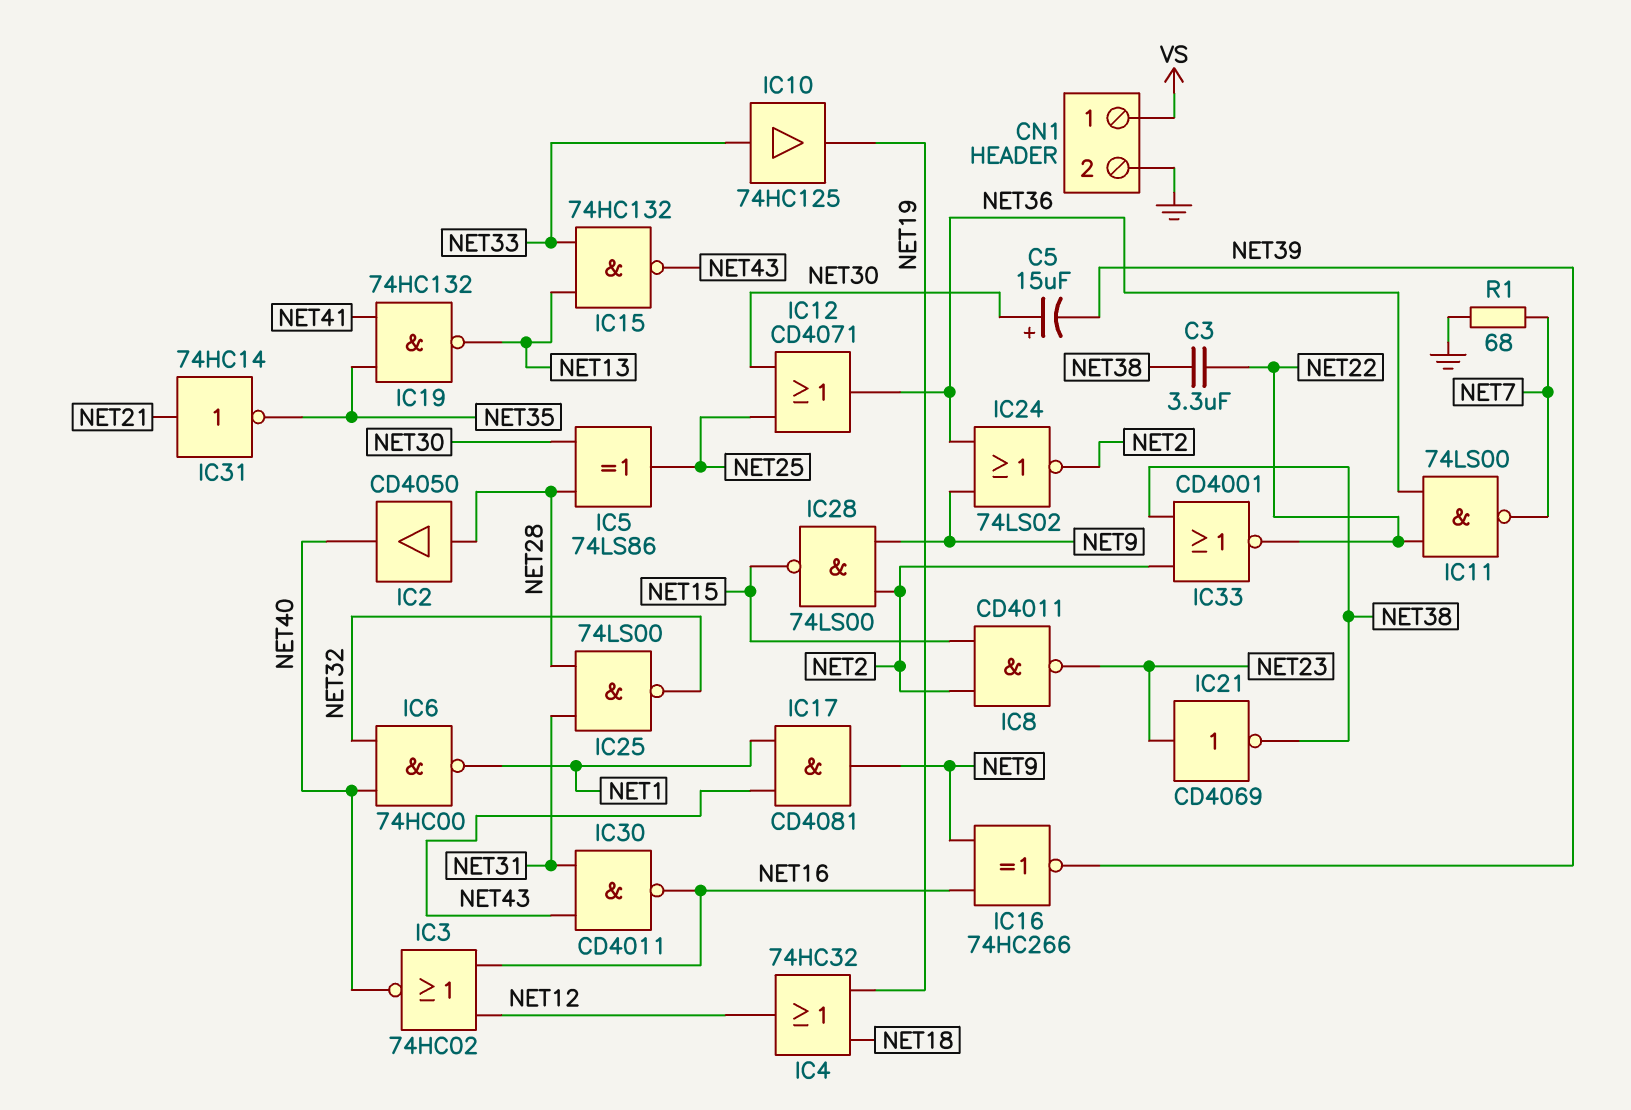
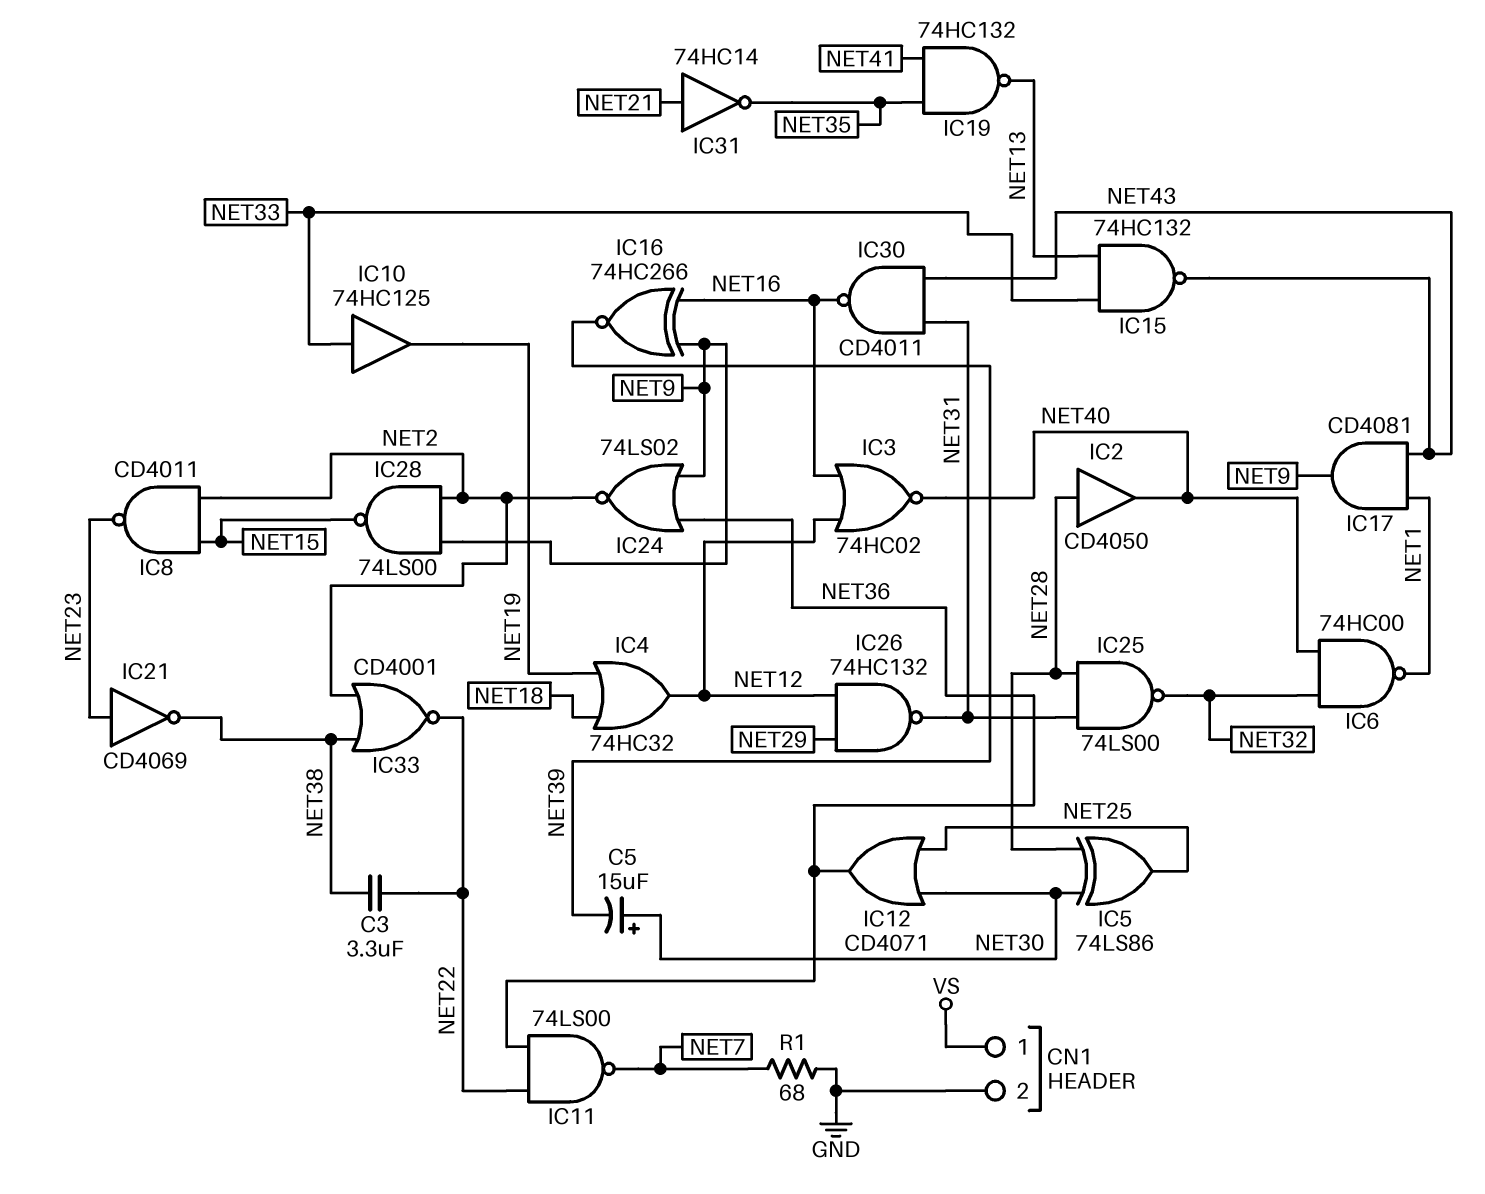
IC26: none -> NAND 74HC132 (in NET12, in NET29, out NET31)

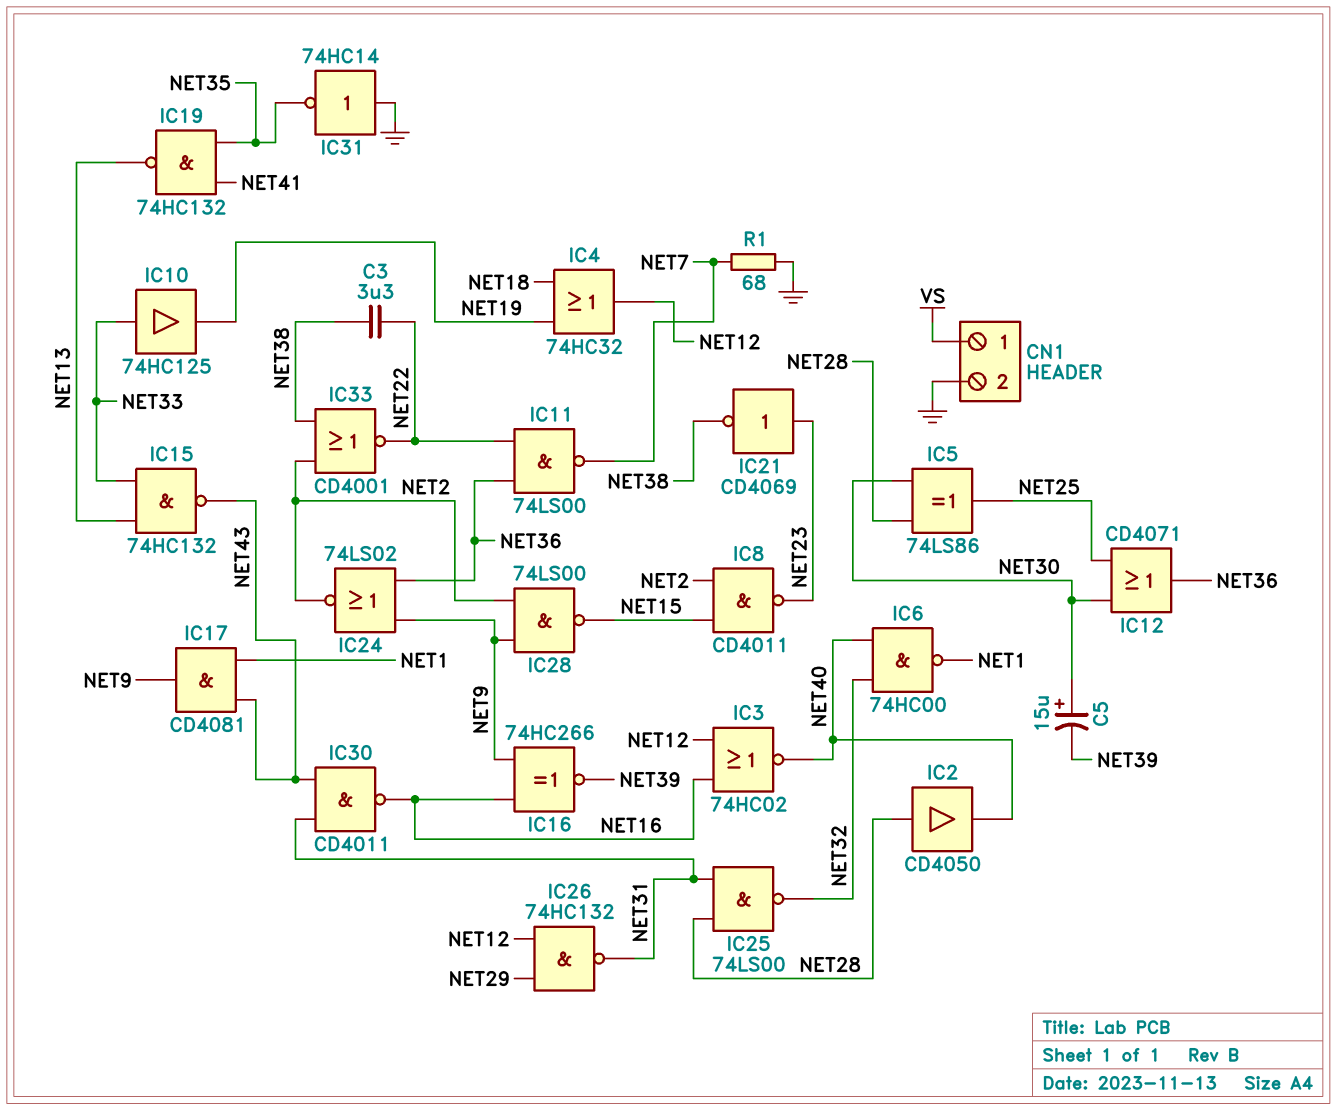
IC31: NOT 74HC14 (in NET21, out NET35) -> NOT 74HC14 (in GND, out NET35)

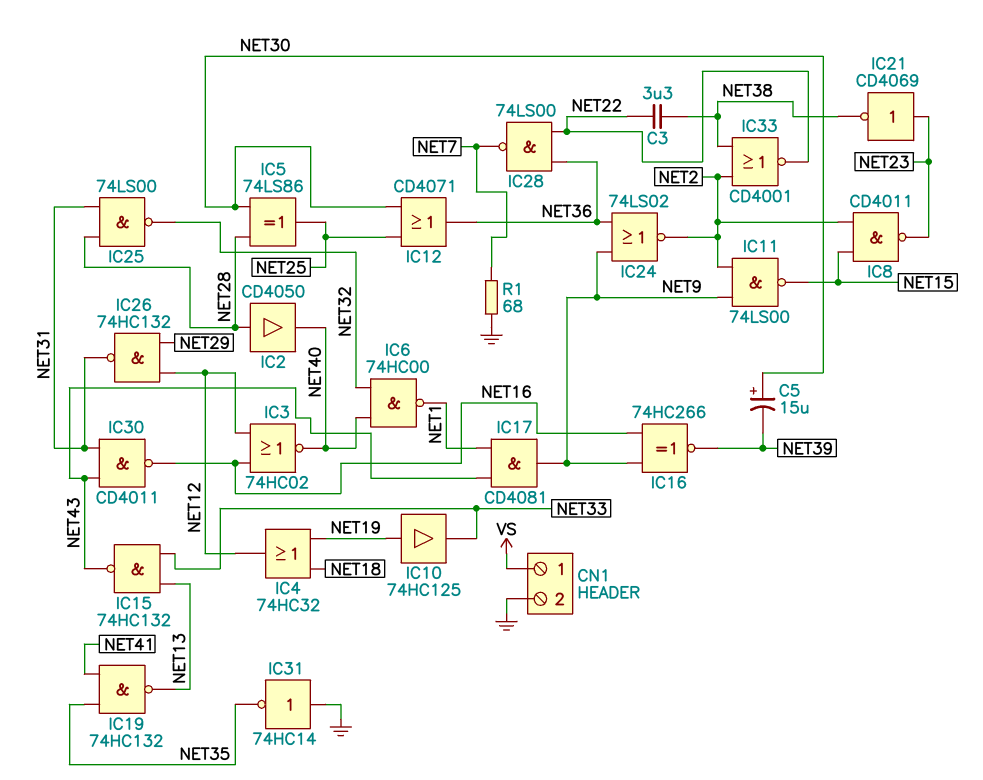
IC10: buffer 74HC125 (in NET33, out NET19) -> buffer 74HC125 (in NET19, out NET33)
IC11: NAND 74LS00 (in NET22, in NET36, out NET7) -> NAND 74LS00 (in NET2, in NET9, out NET15)
IC28: NAND 74LS00 (in NET2, in NET9, out NET15) -> NAND 74LS00 (in NET22, in NET36, out NET7)

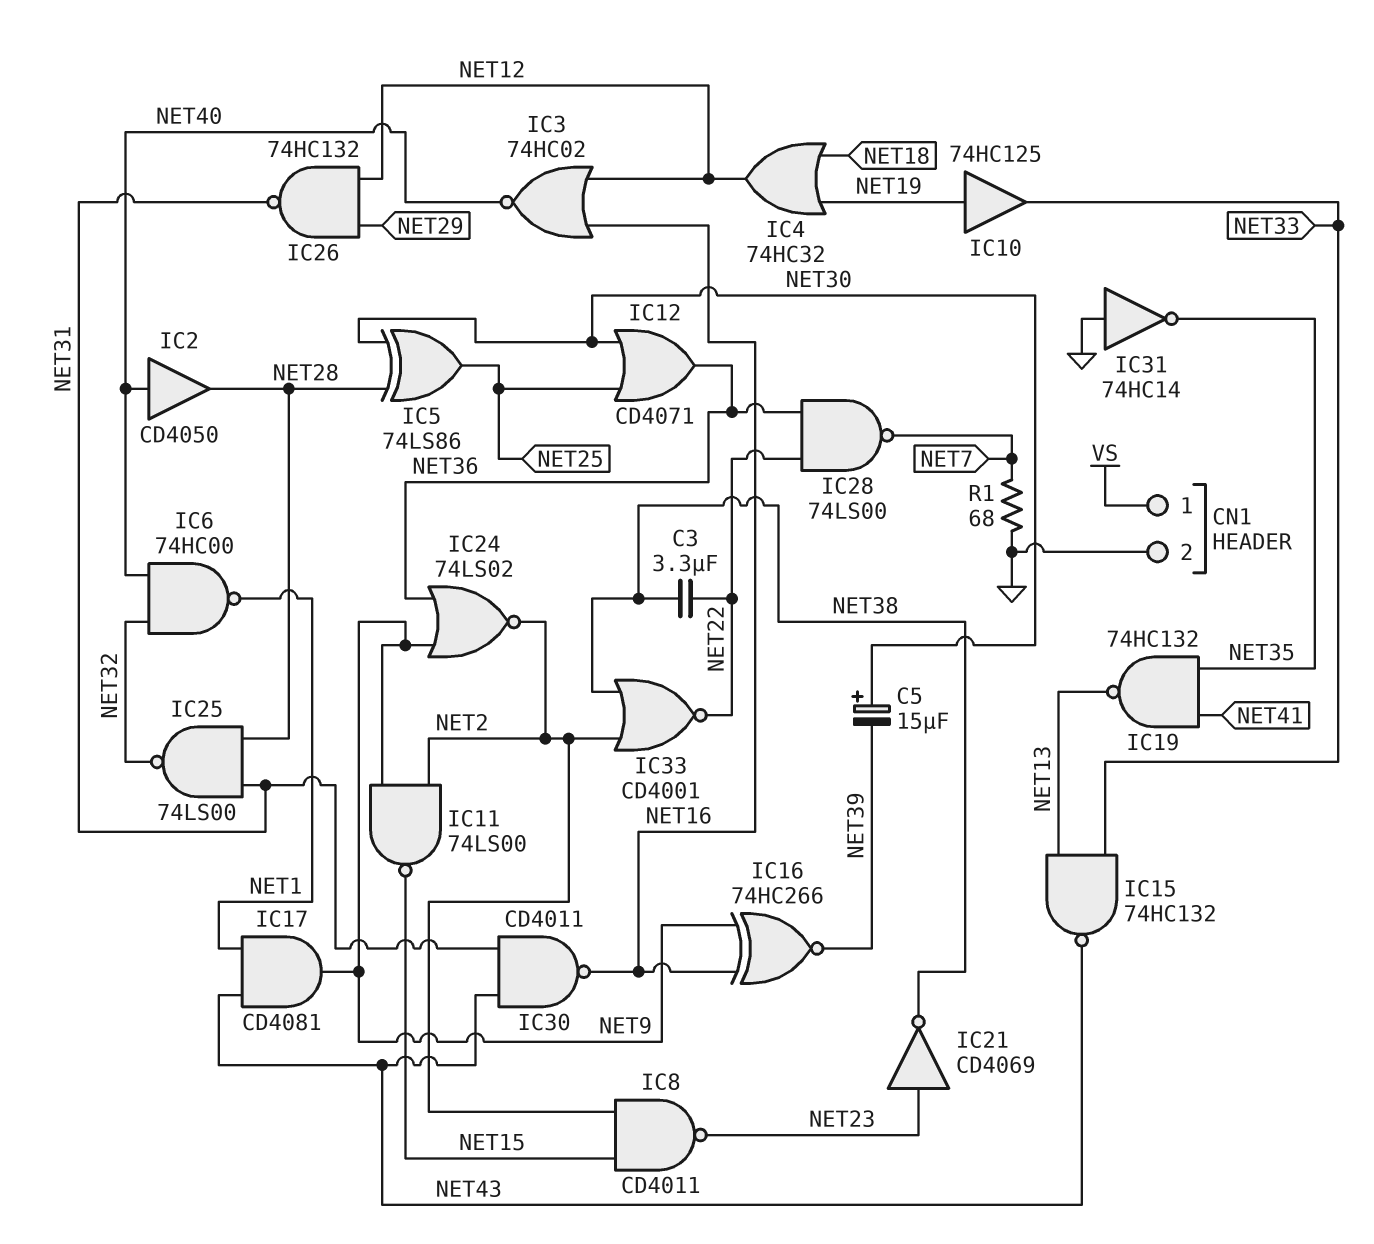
IC2: buffer CD4050 (in NET28, out NET40) -> buffer CD4050 (in NET40, out NET28)

